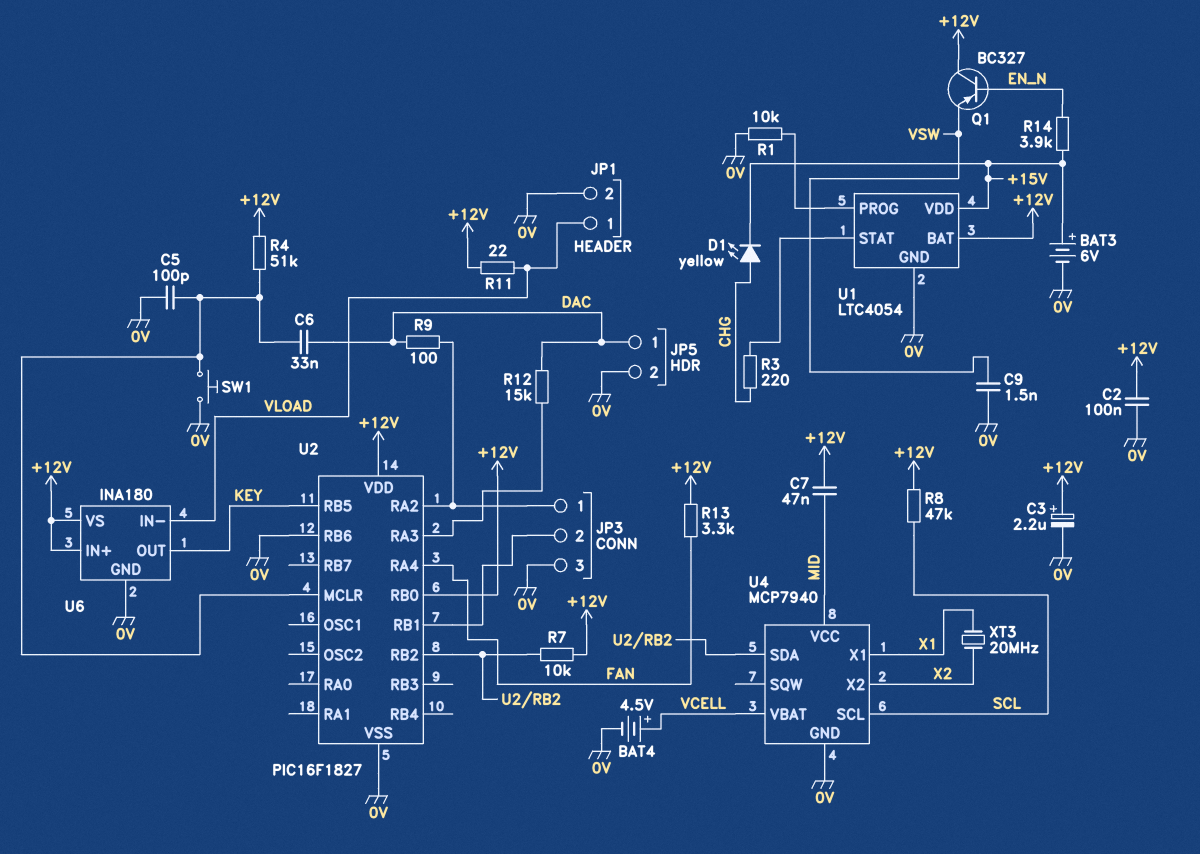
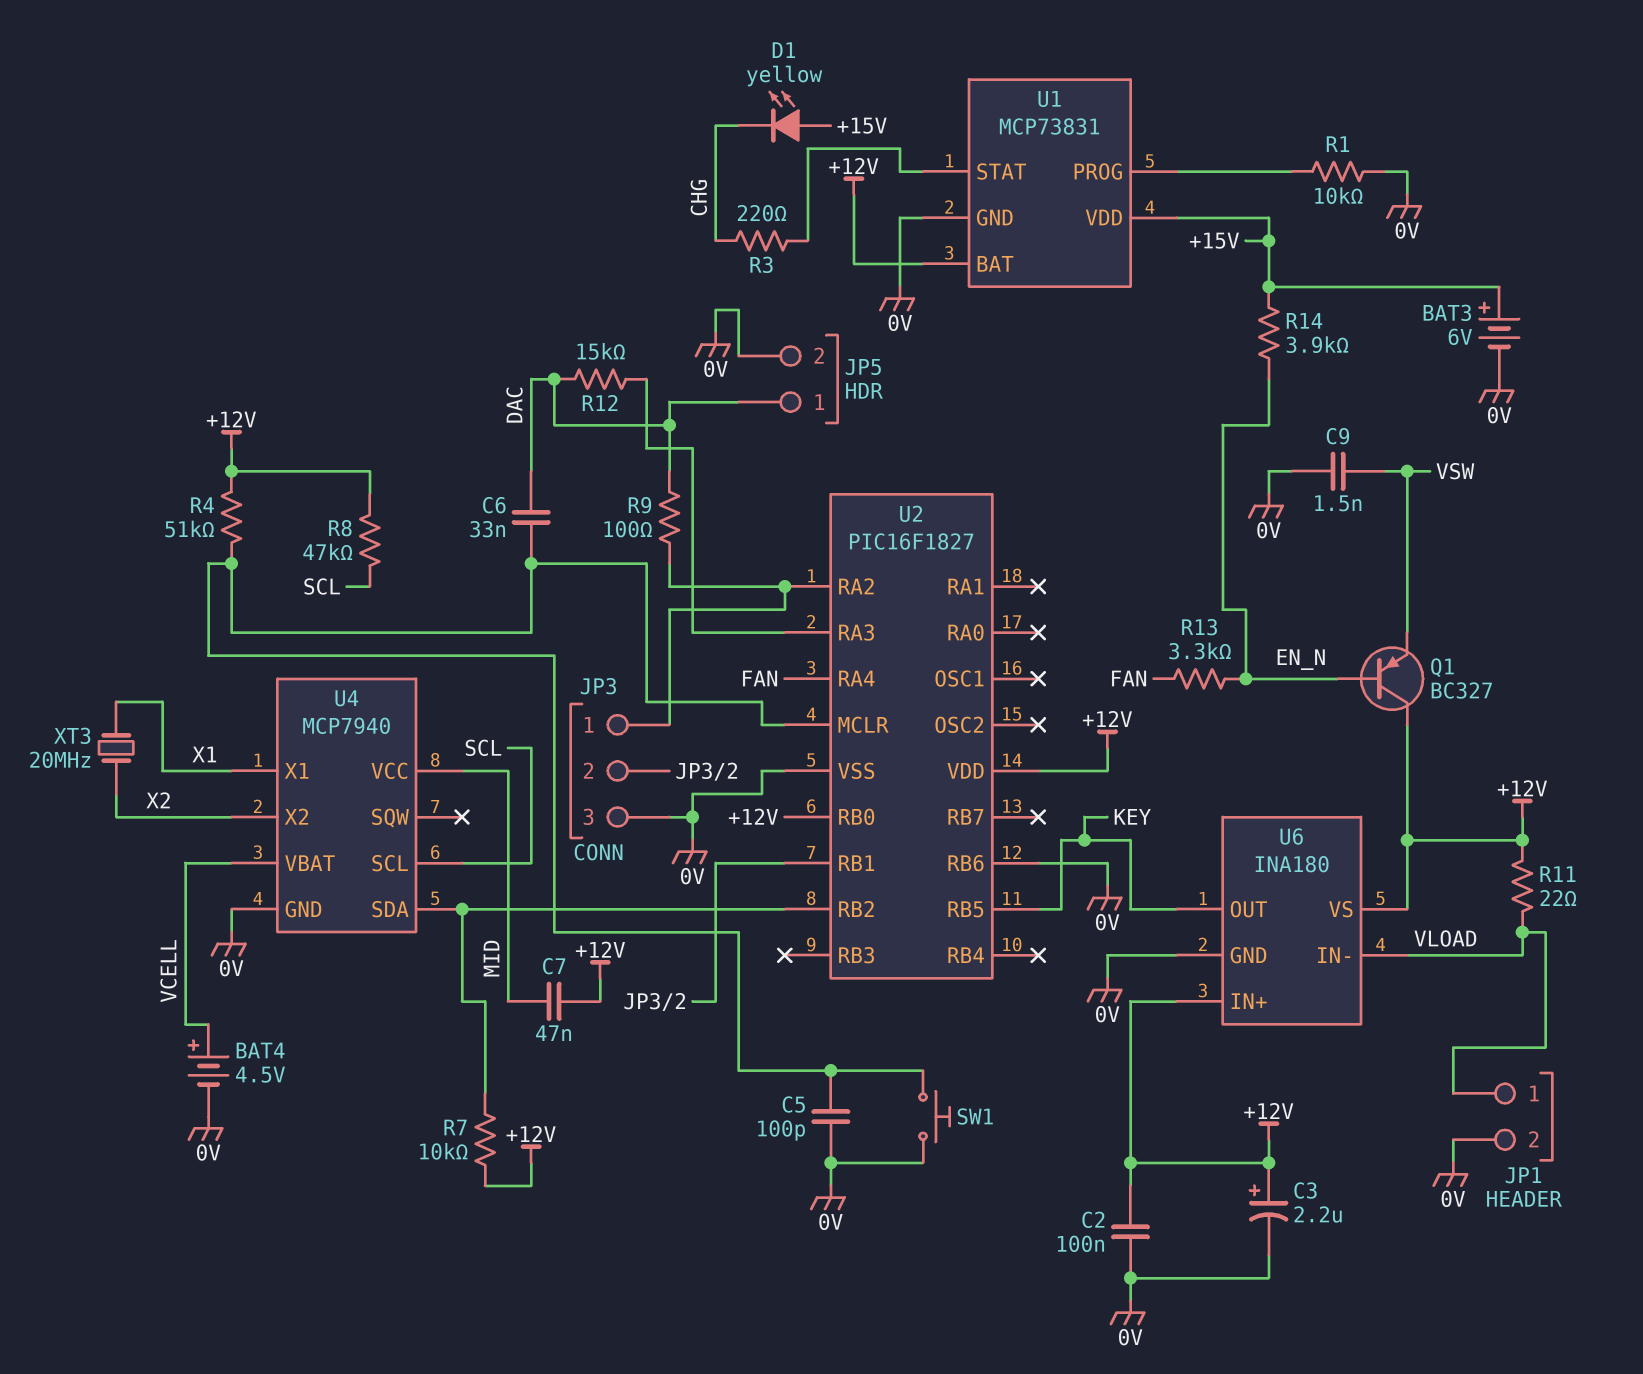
D1: LED yellow (A CHG, K +15V) -> LED yellow (A +15V, K CHG)
R13: 3.3k (+12V, FAN) -> 3.3k (EN_N, FAN)
U1: LTC4054 -> MCP73831

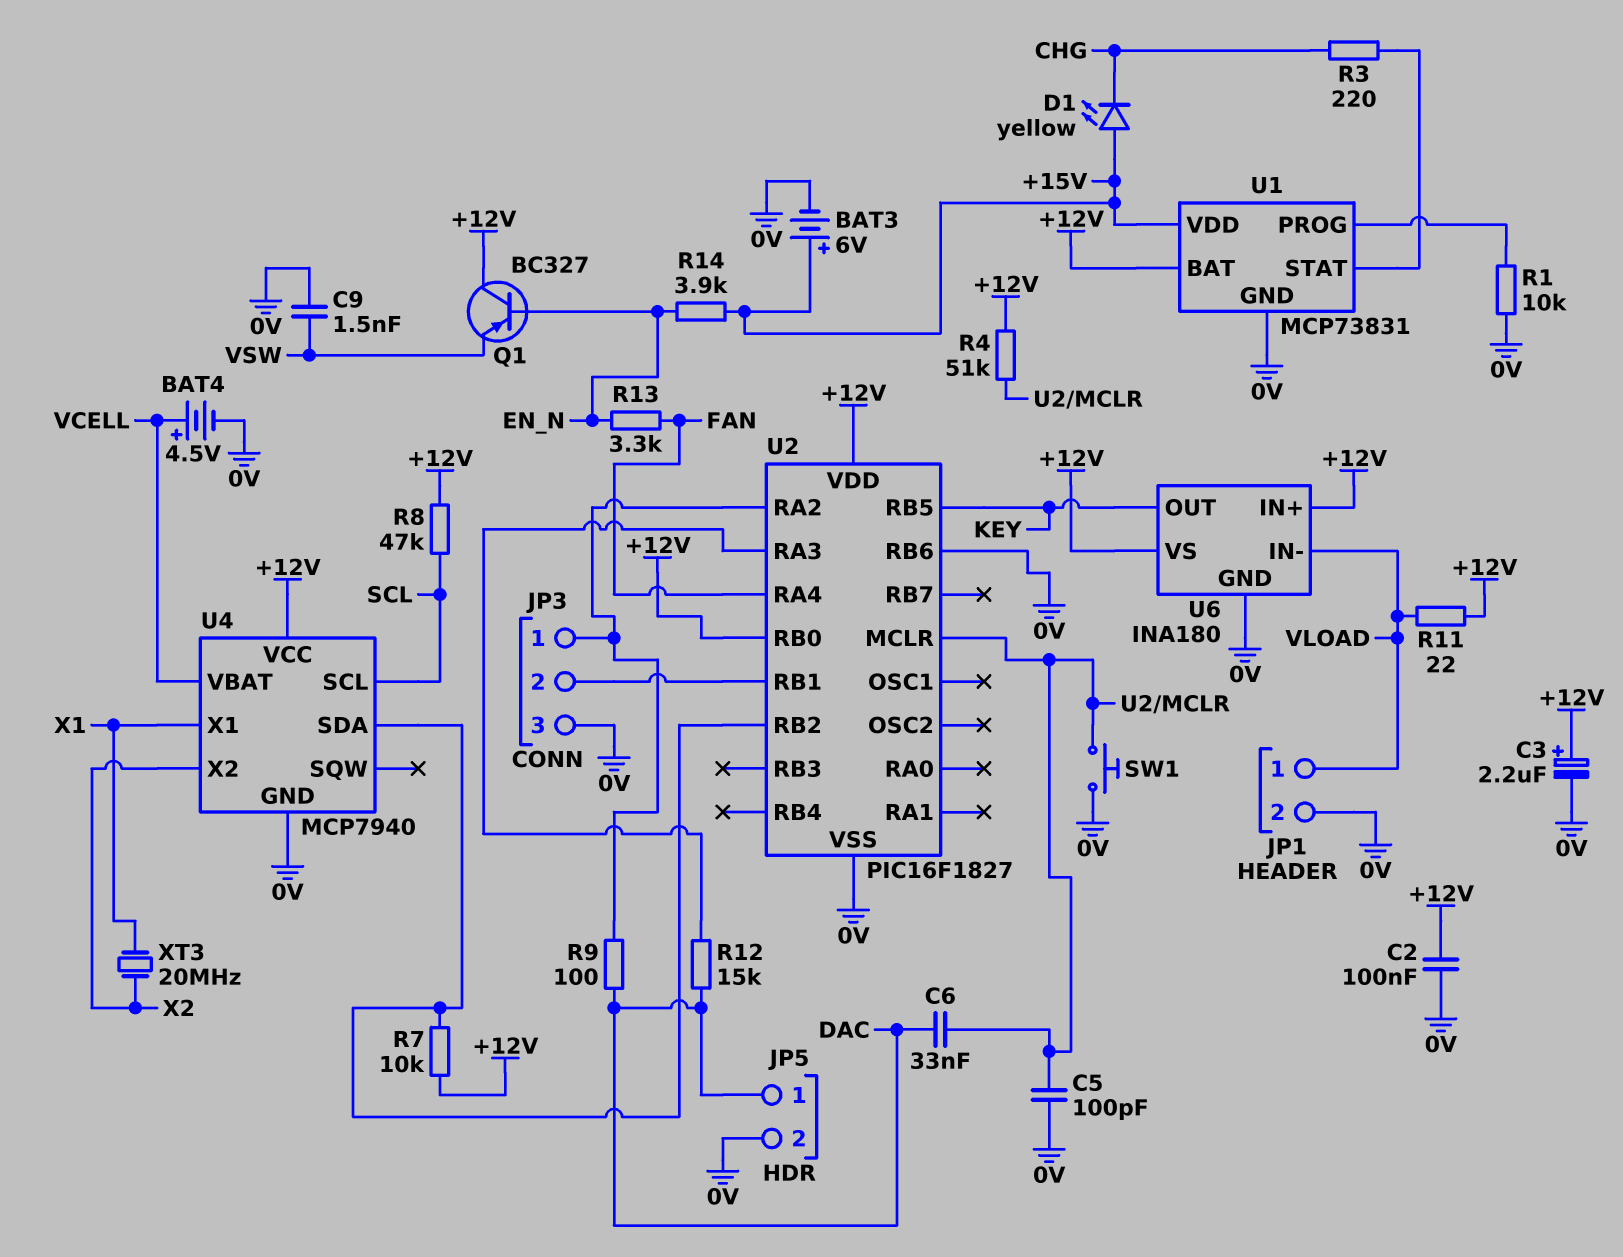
C7: 47nF (+12V, MID) -> none
U4 pin VCC: MID -> +12V

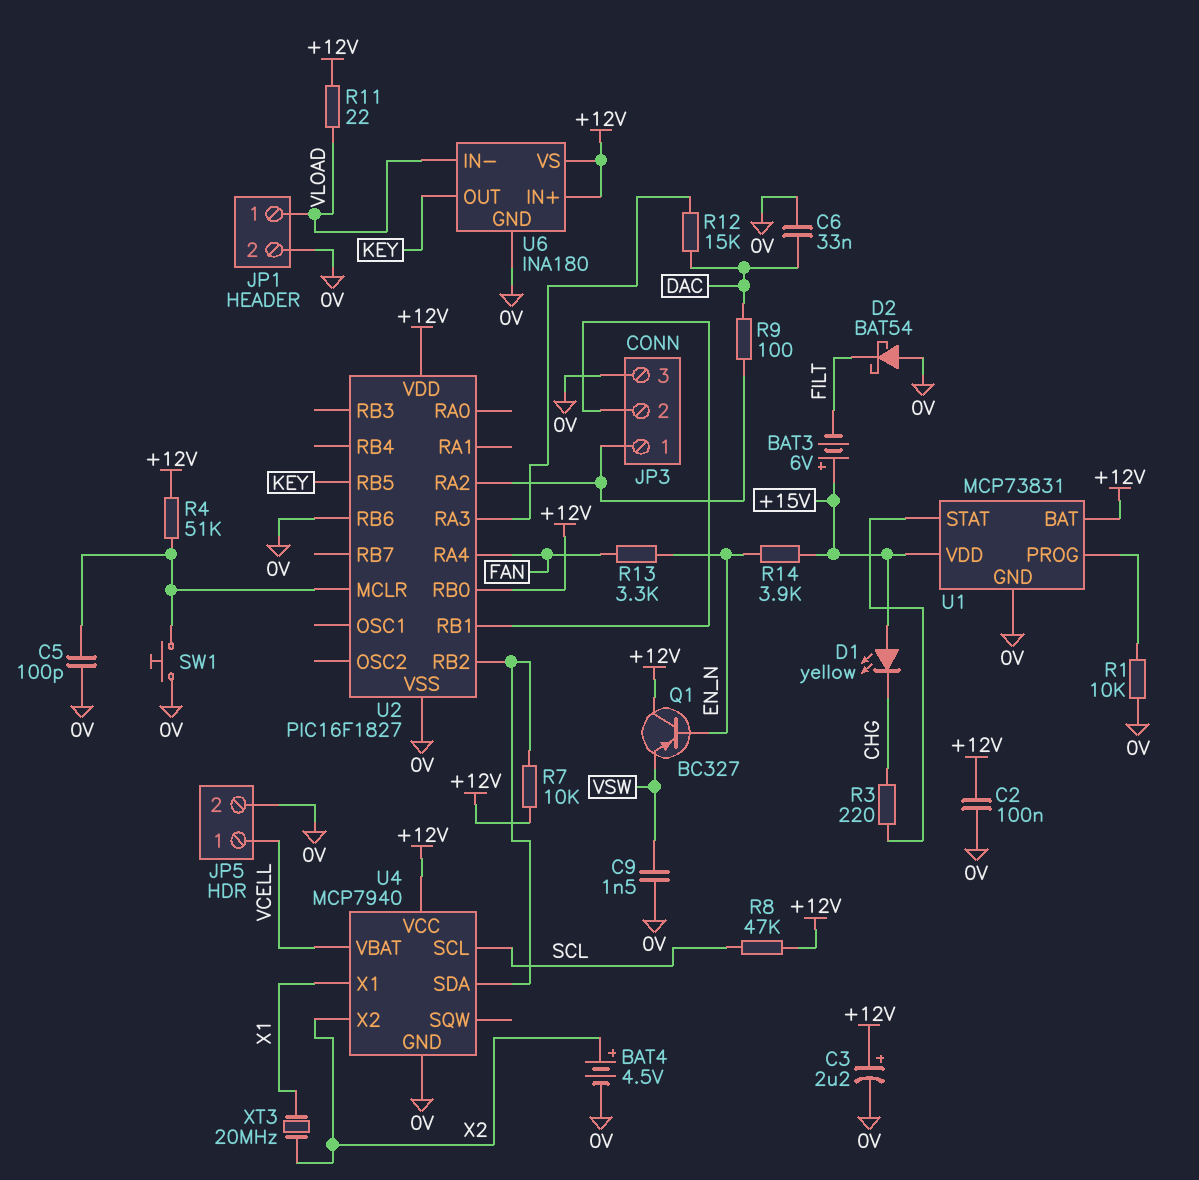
BAT3: 6V (plus +15V, minus 0V) -> 6V (plus +15V, minus FILT)
BAT4: 4.5V (plus VCELL, minus 0V) -> 4.5V (plus X2, minus 0V)
C6: 33nF (DAC, U2/MCLR) -> 33nF (0V, DAC)
D2: none -> schottky BAT54 (A 0V, K FILT)
JP5 pin 1: DAC -> VCELL

